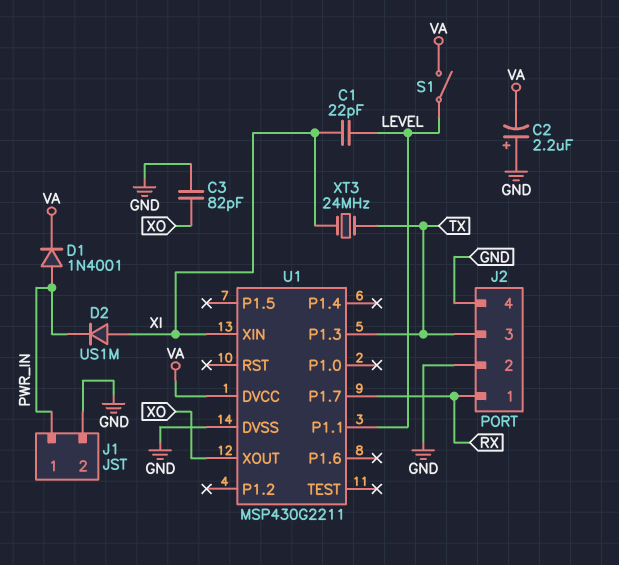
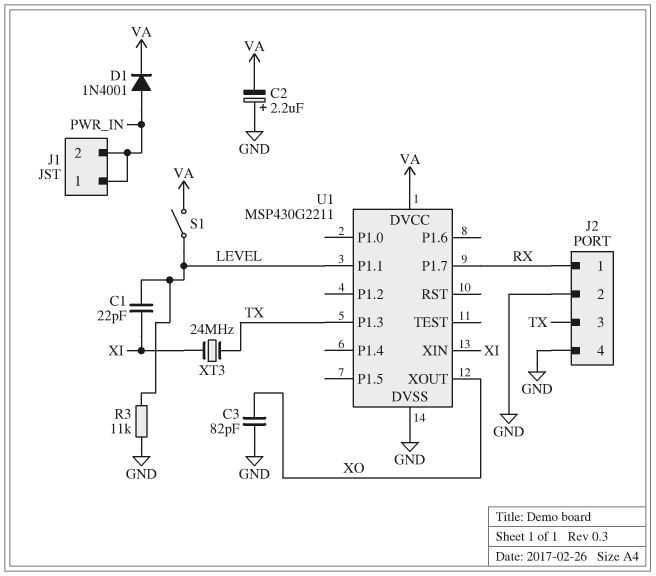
D2: diode US1M (A XI, K PWR_IN) -> none
J1 pin 2: GND -> PWR_IN
R3: none -> 11k (GND, LEVEL)

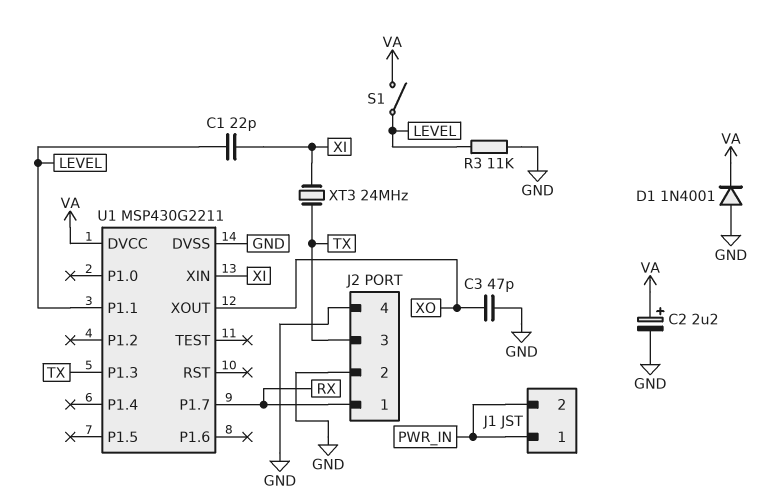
C2: 2.2uF (plus GND, minus VA) -> 2.2uF (plus VA, minus GND)
C3: 82pF (GND, XO) -> 47pF (GND, XO)
D1: diode 1N4001 (A PWR_IN, K VA) -> diode 1N4001 (A GND, K VA)

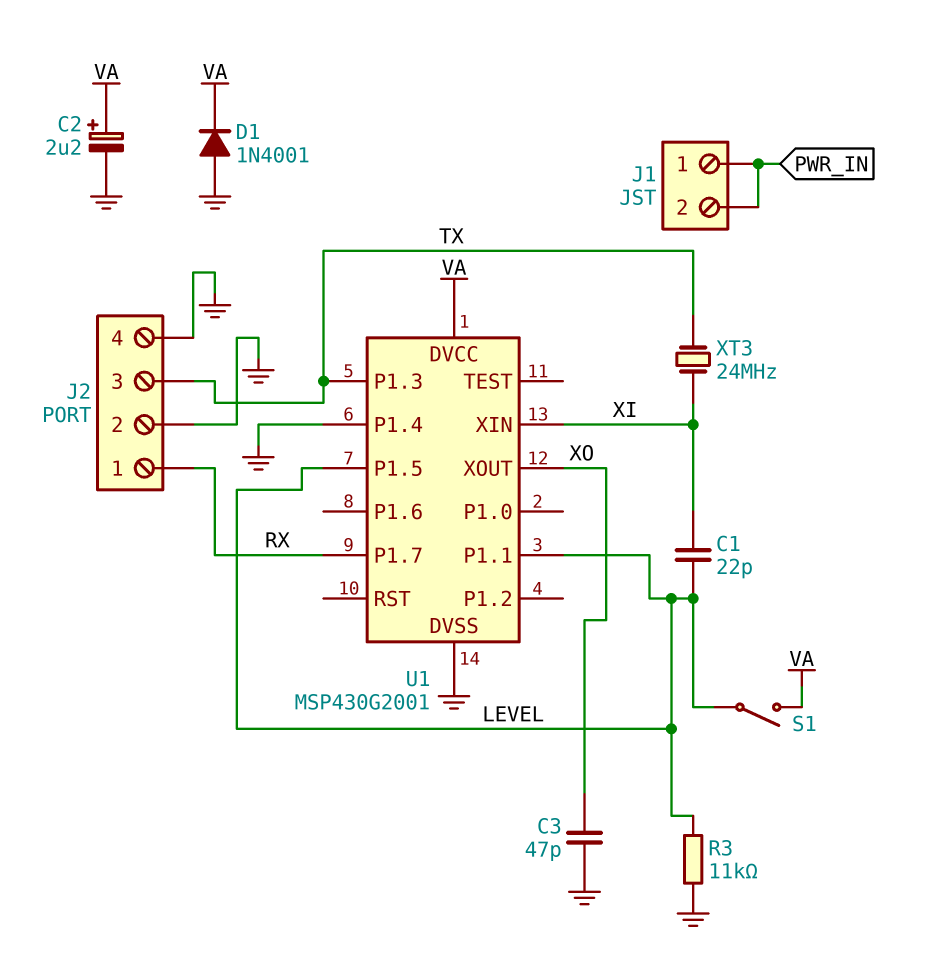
U1: MSP430G2211 -> MSP430G2001
U1 pin P1.4: none -> GND
U1 pin P1.5: none -> LEVEL

